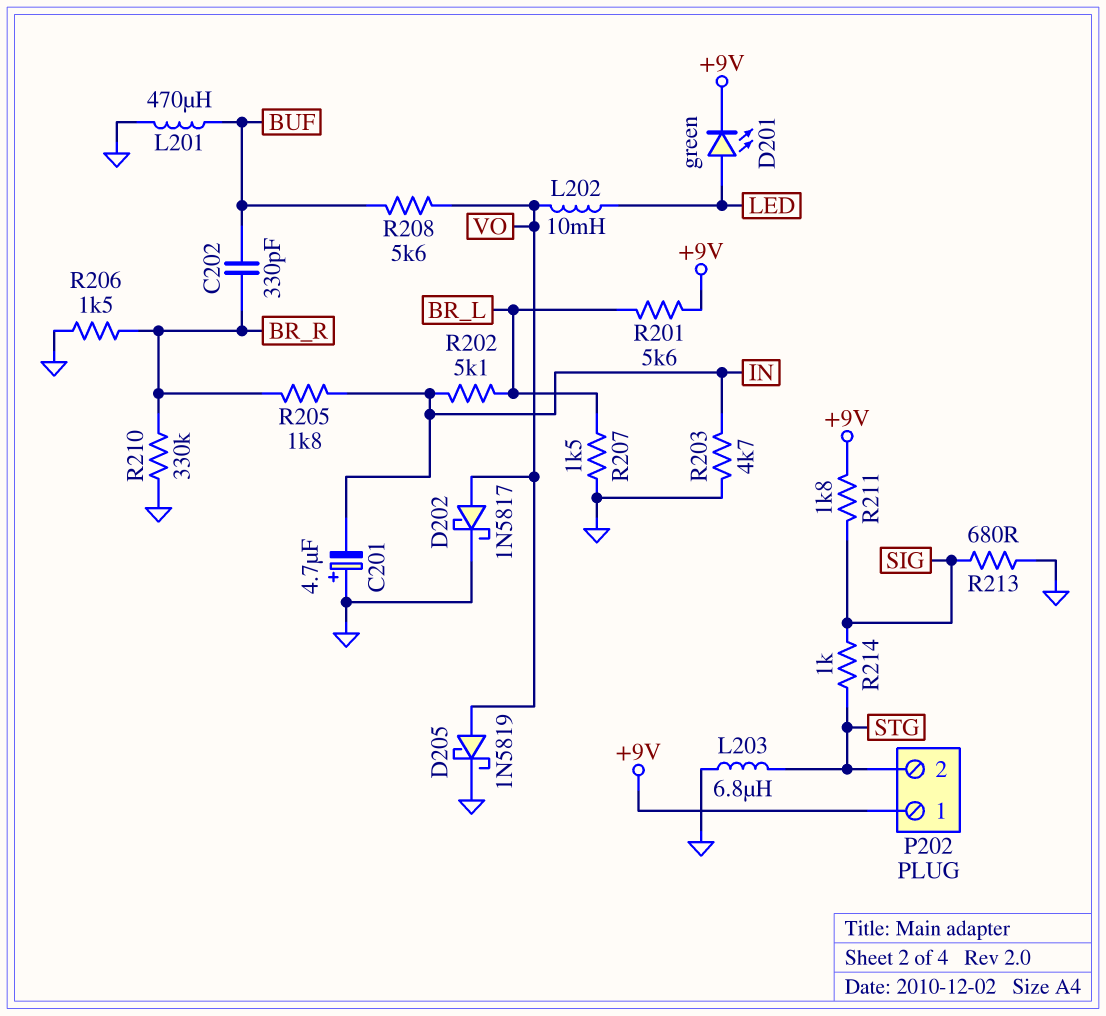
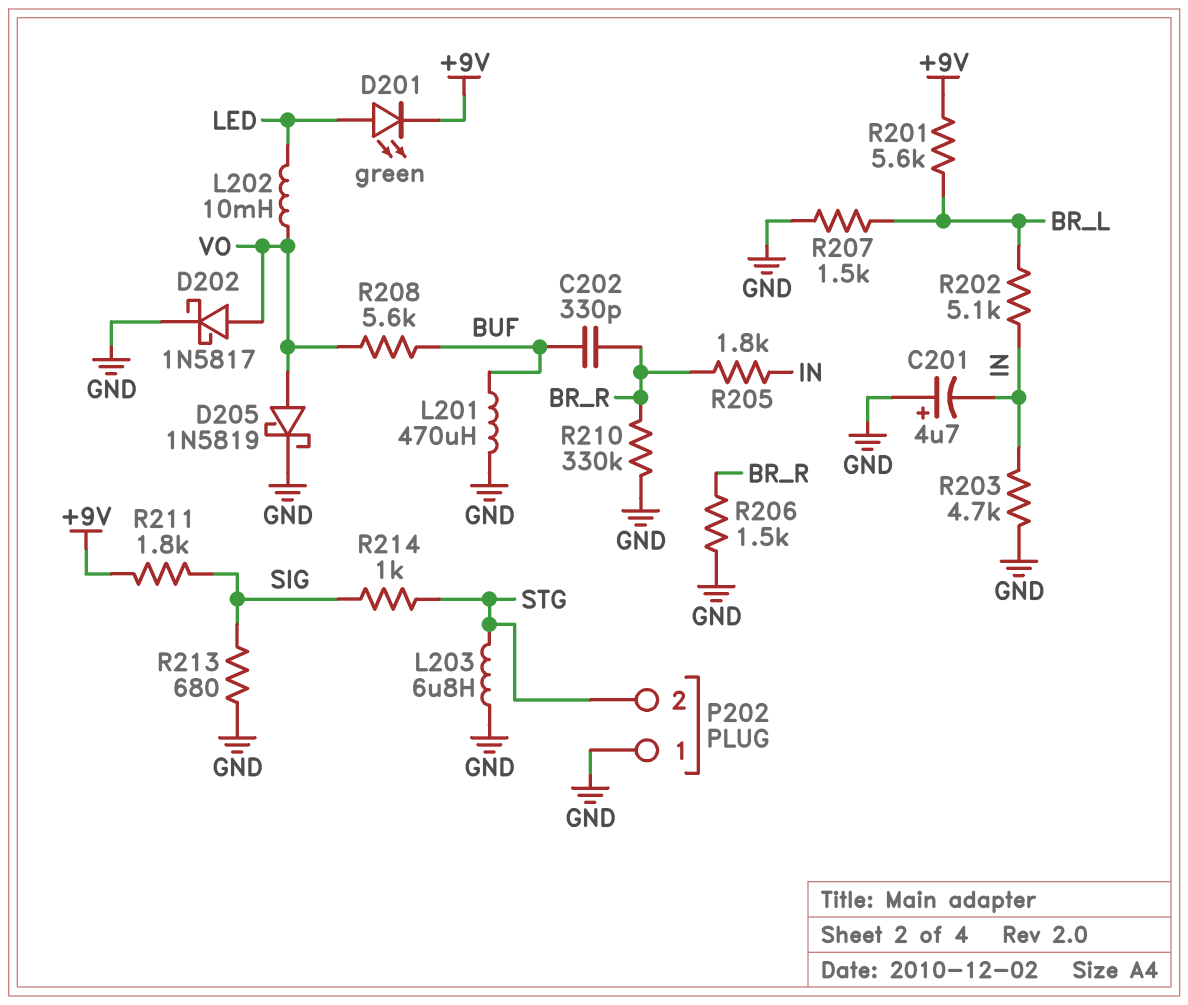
P202 pin 1: +9V -> GND

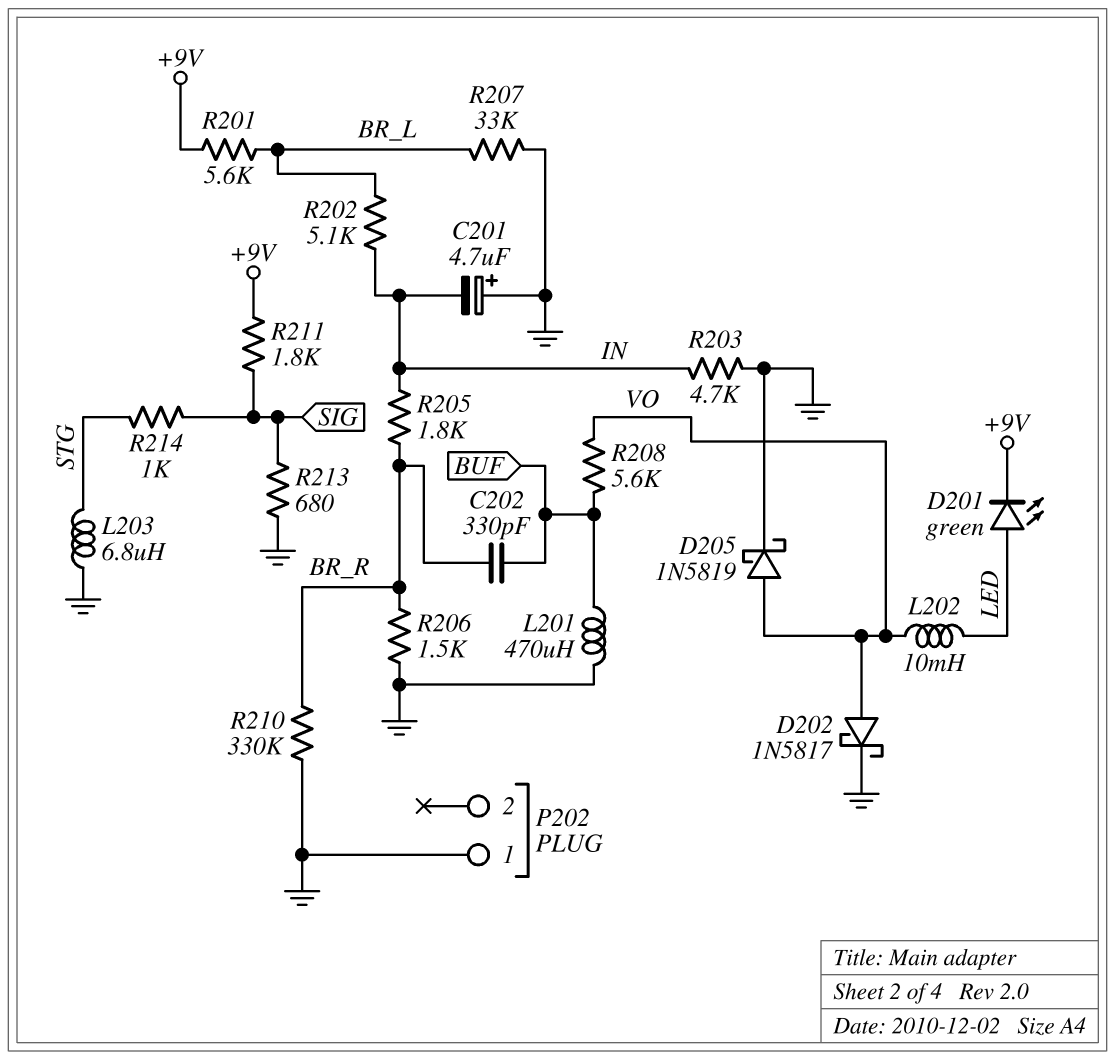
P202 pin 2: STG -> none
R207: 1.5k (BR_L, GND) -> 33k (BR_L, GND)

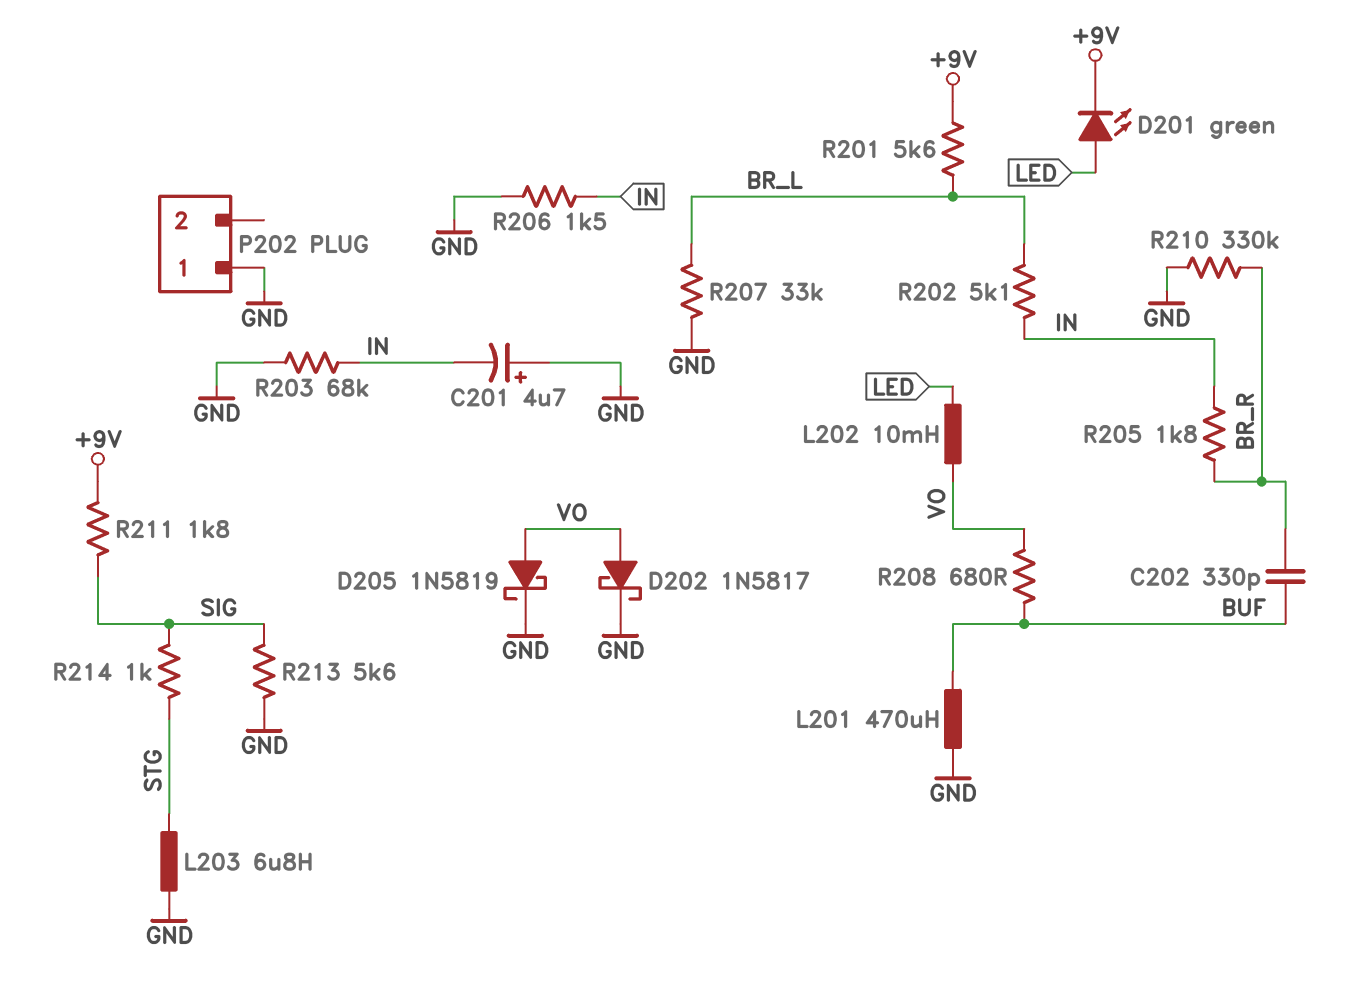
R203: 4.7k (GND, IN) -> 68k (GND, IN)
R206: 1.5k (BR_R, GND) -> 1.5k (GND, IN)
R208: 5.6k (BUF, VO) -> 680 (BUF, VO)
R213: 680 (GND, SIG) -> 5.6k (GND, SIG)

